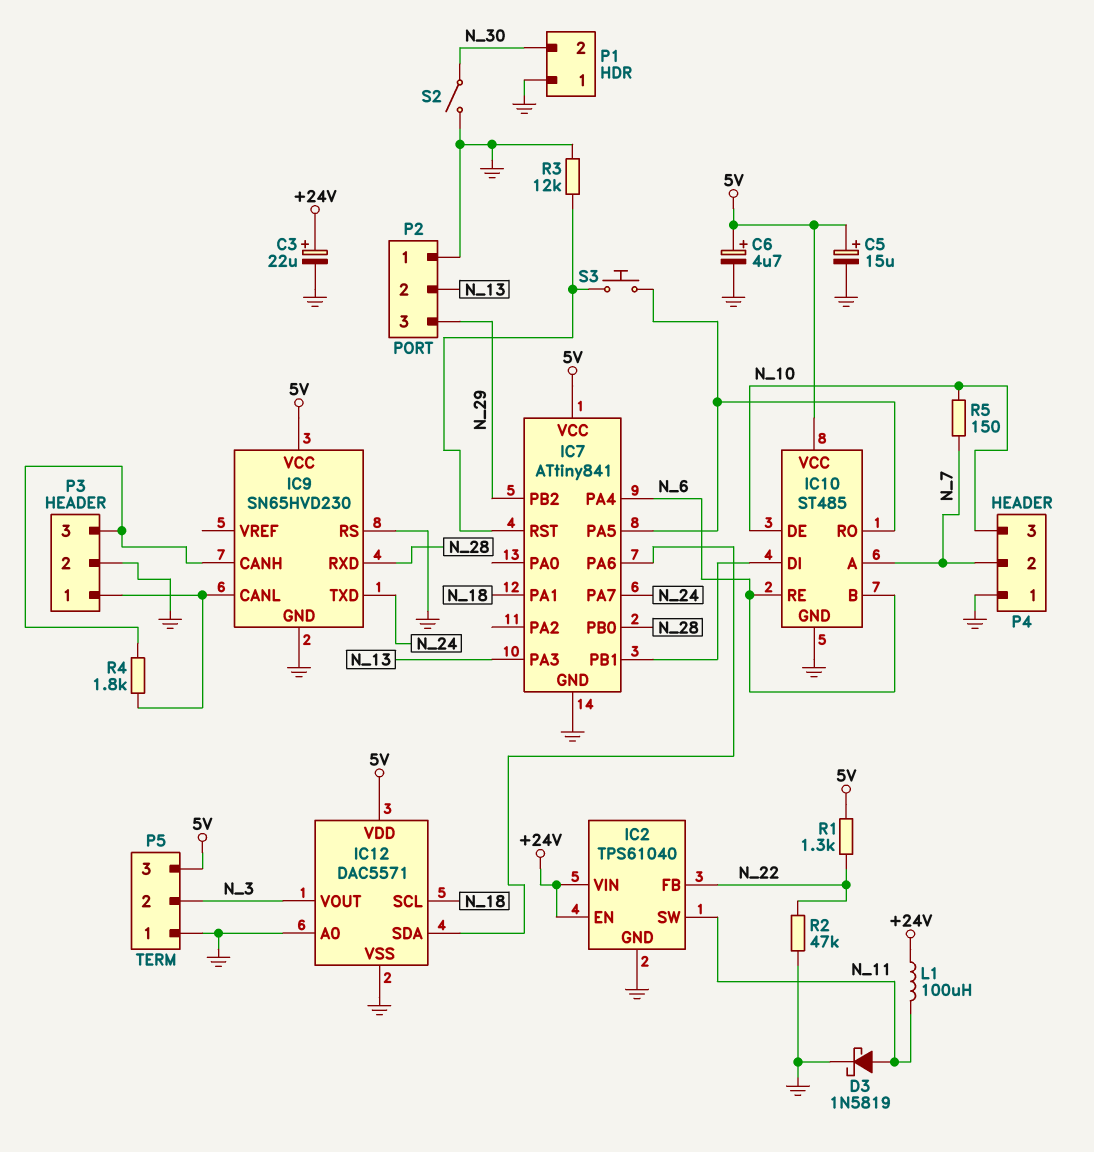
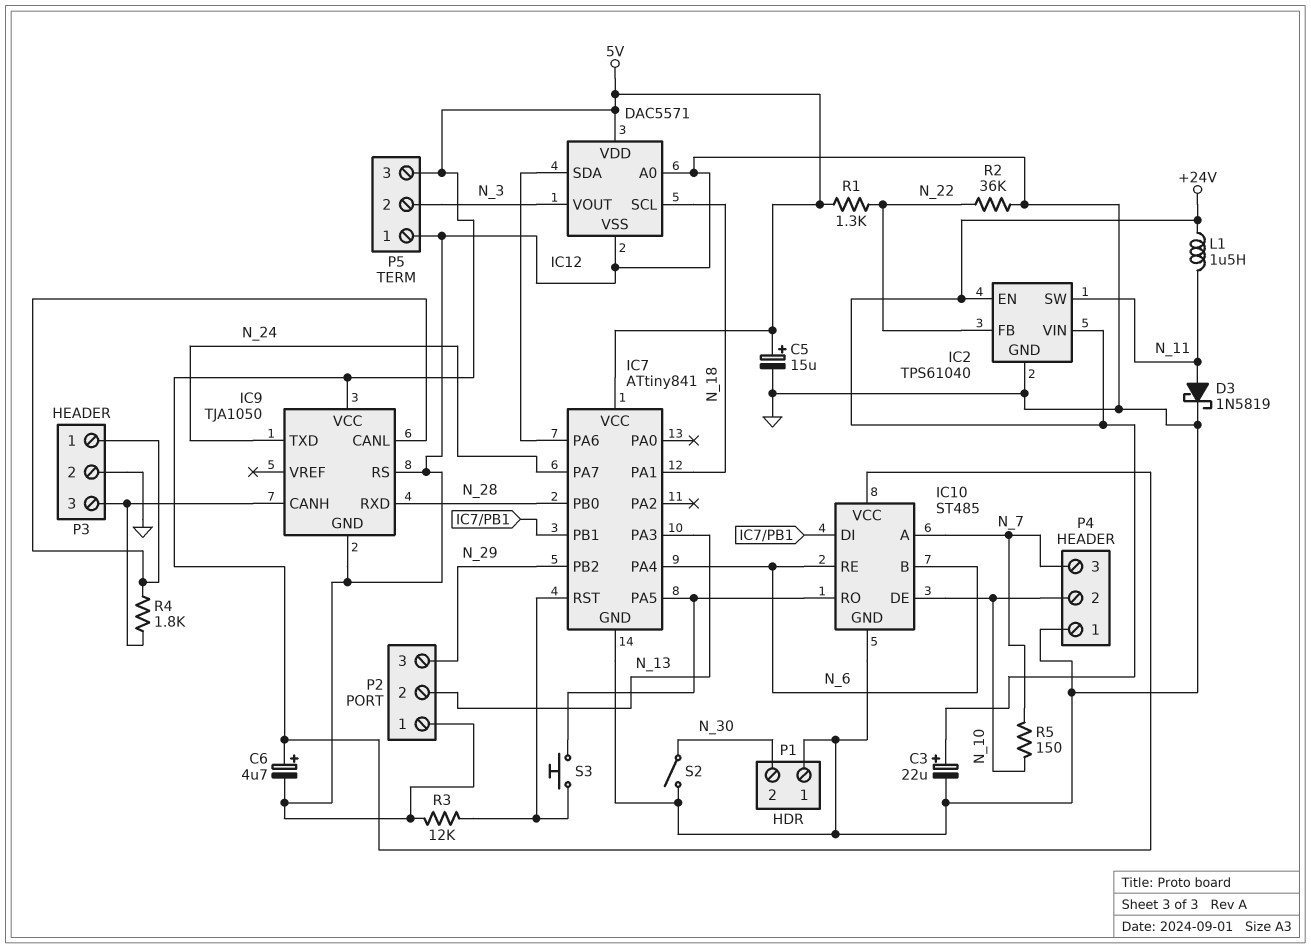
IC9: SN65HVD230 -> TJA1050
L1: 100uH (+24V, N_11) -> 1.5uH (+24V, N_11)
P4 pin 2: N_7 -> N_10
P4 pin 3: N_10 -> N_7
R2: 47k (GND, N_22) -> 36k (GND, N_22)

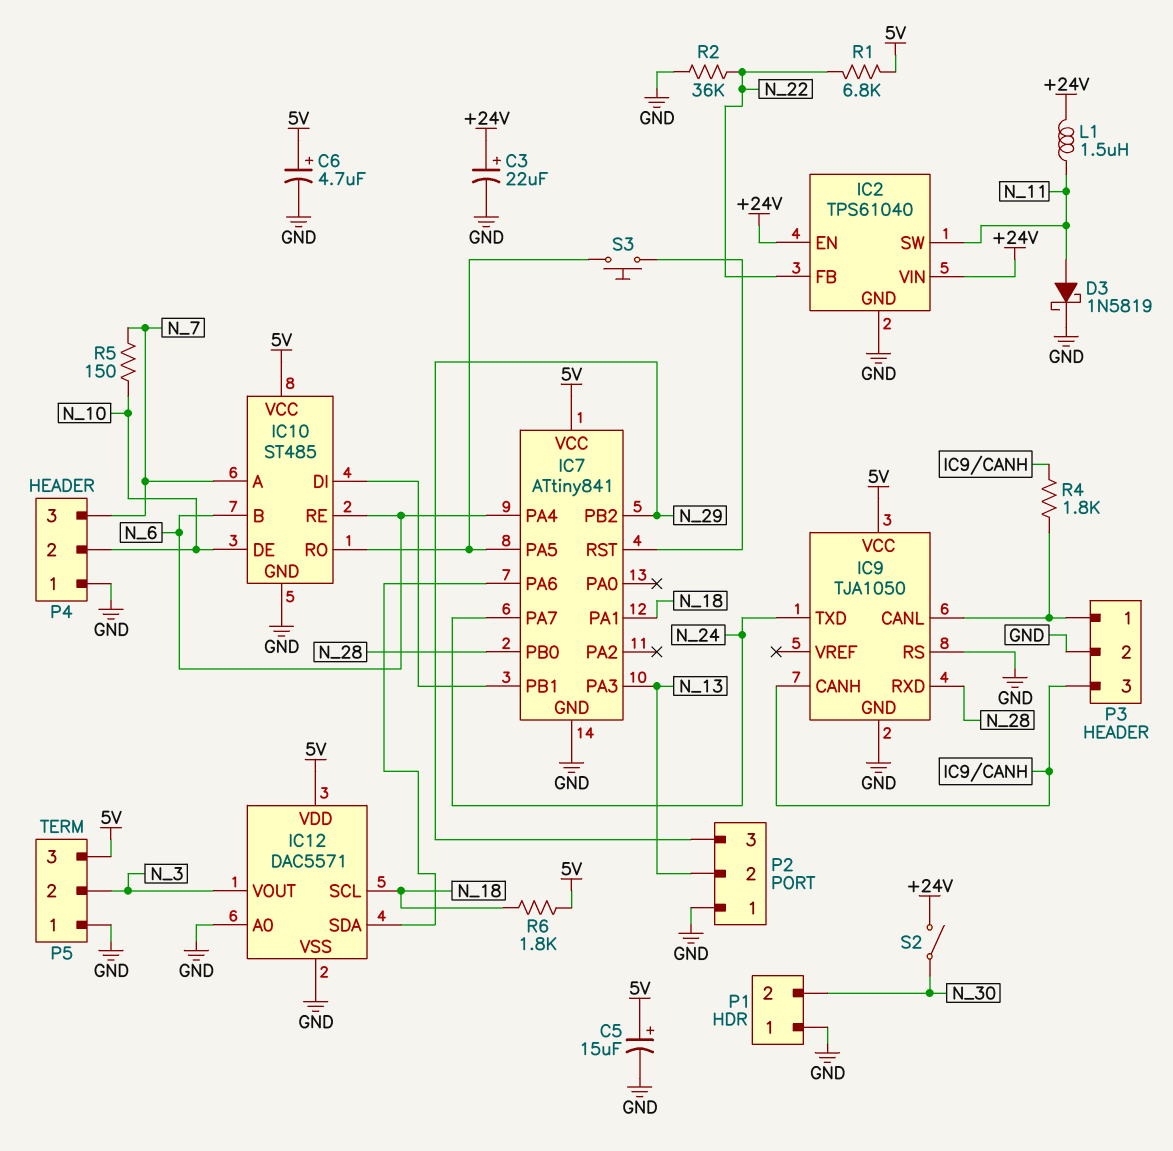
R1: 1.3k (5V, N_22) -> 6.8k (5V, N_22)
R3: 12k (GND, IC7/RST) -> none
R6: none -> 1.8k (5V, N_18)
S2: switch (GND, N_30) -> switch (+24V, N_30)

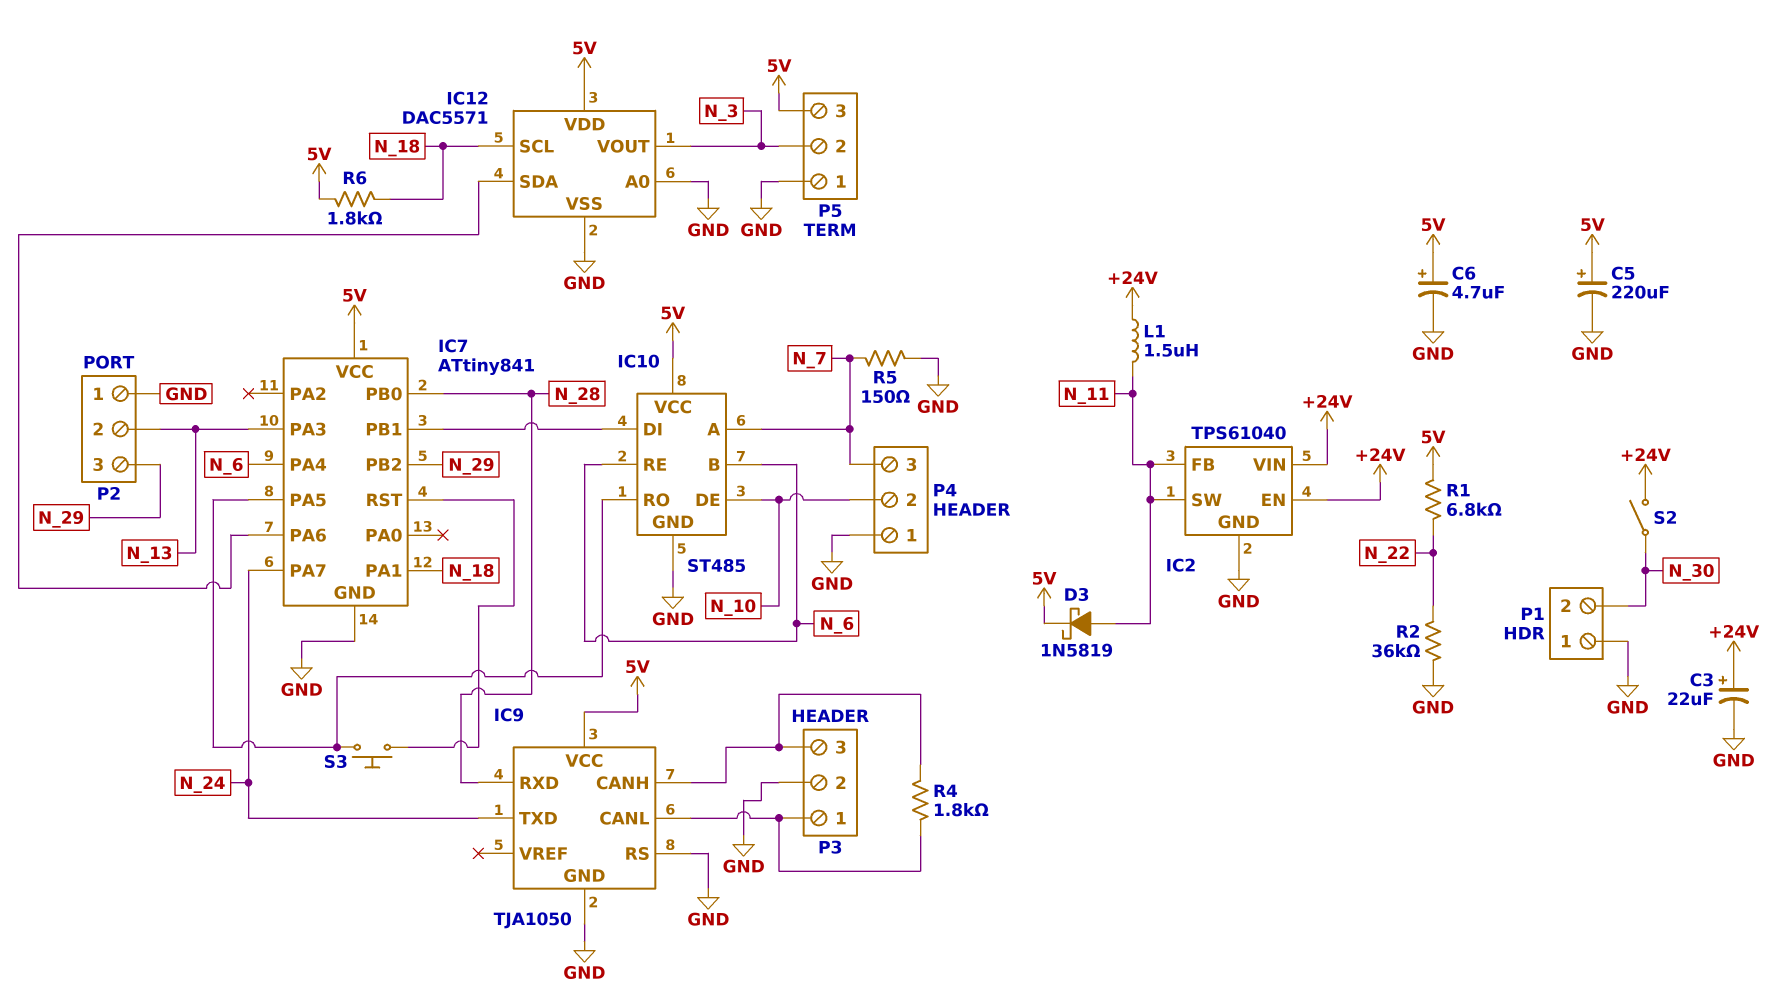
C5: 15uF (plus 5V, minus GND) -> 220uF (plus 5V, minus GND)
D3: schottky 1N5819 (A N_11, K GND) -> schottky 1N5819 (A N_11, K 5V)
IC2 pin FB: N_22 -> N_11
R5: 150 (N_7, N_10) -> 150 (GND, N_7)

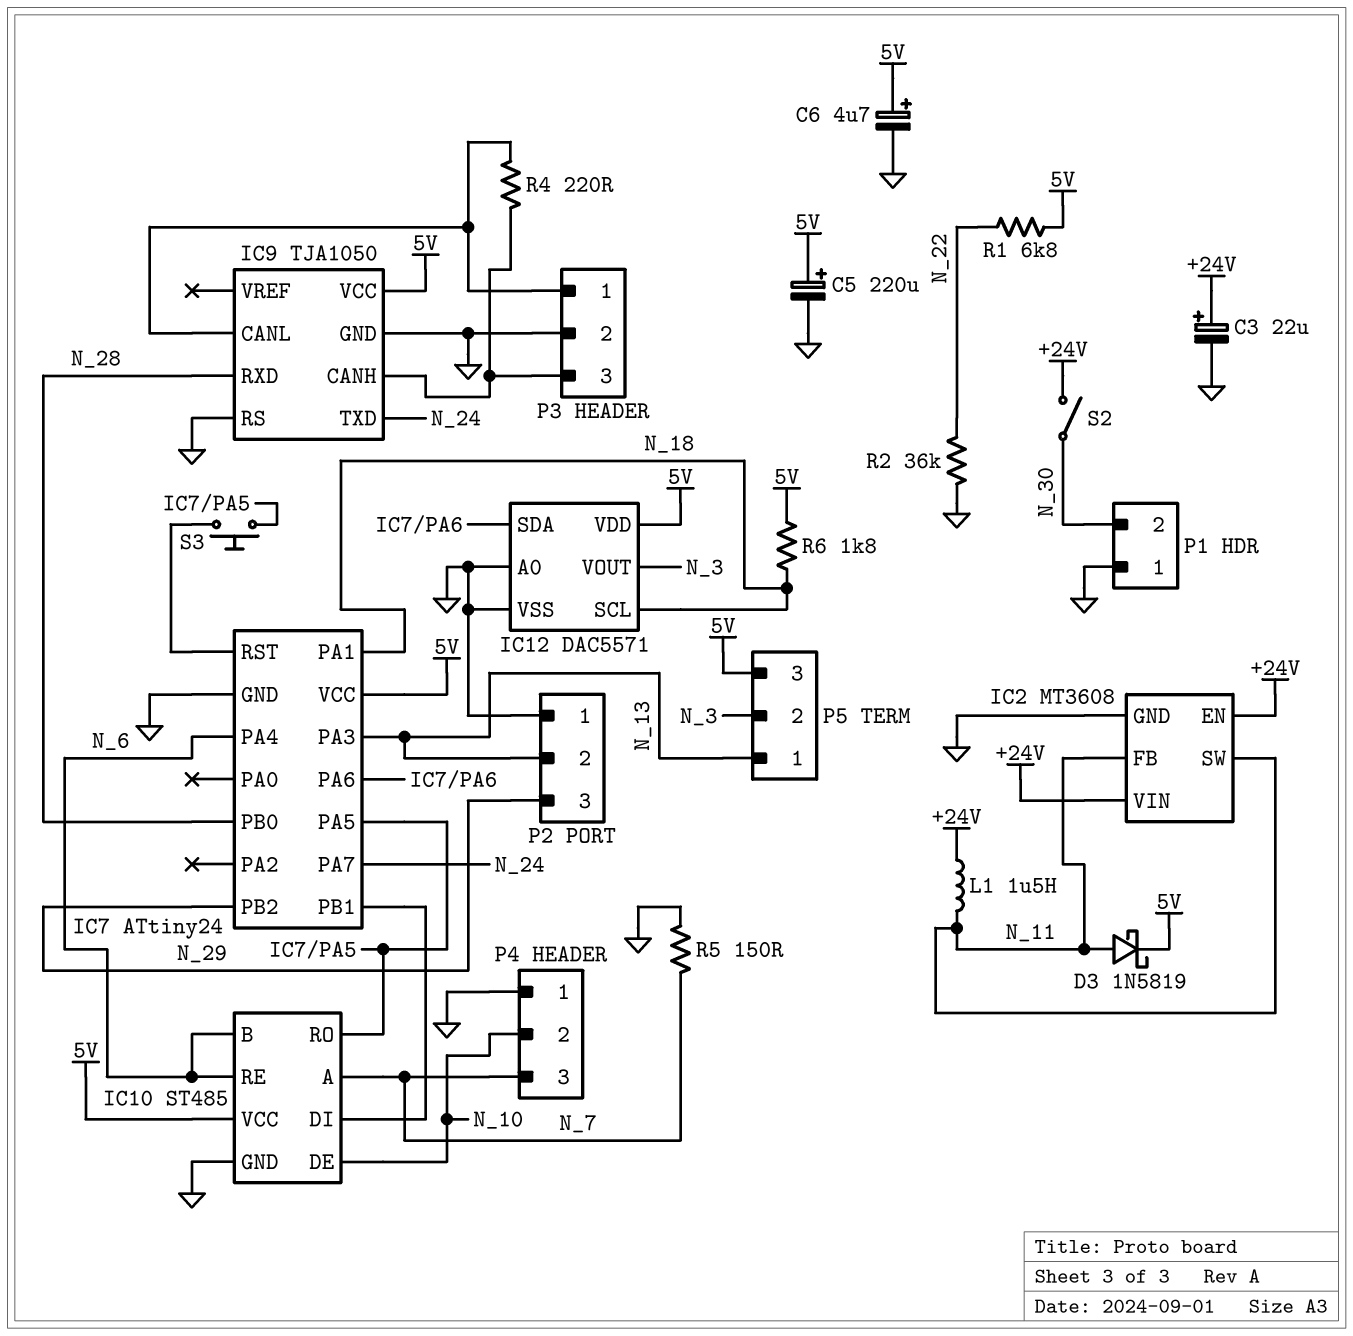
IC2: TPS61040 -> MT3608
IC7: ATtiny841 -> ATtiny24
P5 pin 1: GND -> N_13
R4: 1.8k (IC9/CANH, IC9/CANL) -> 220 (IC9/CANH, IC9/CANL)

